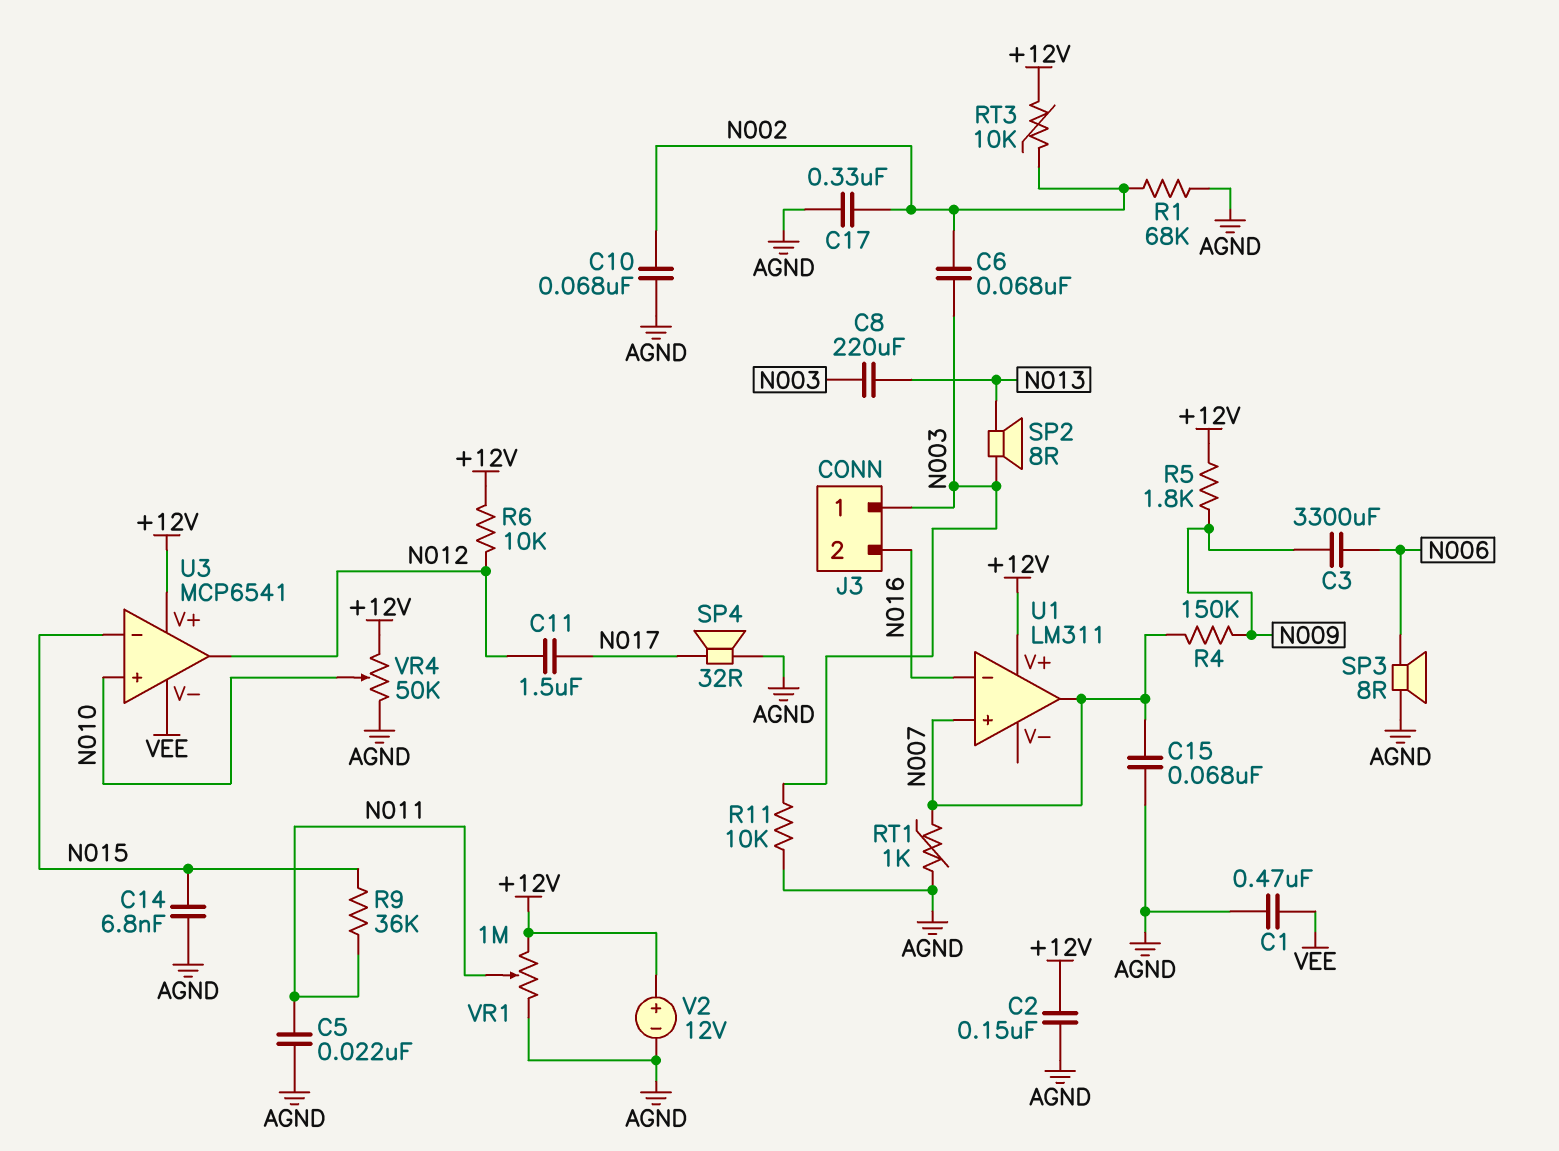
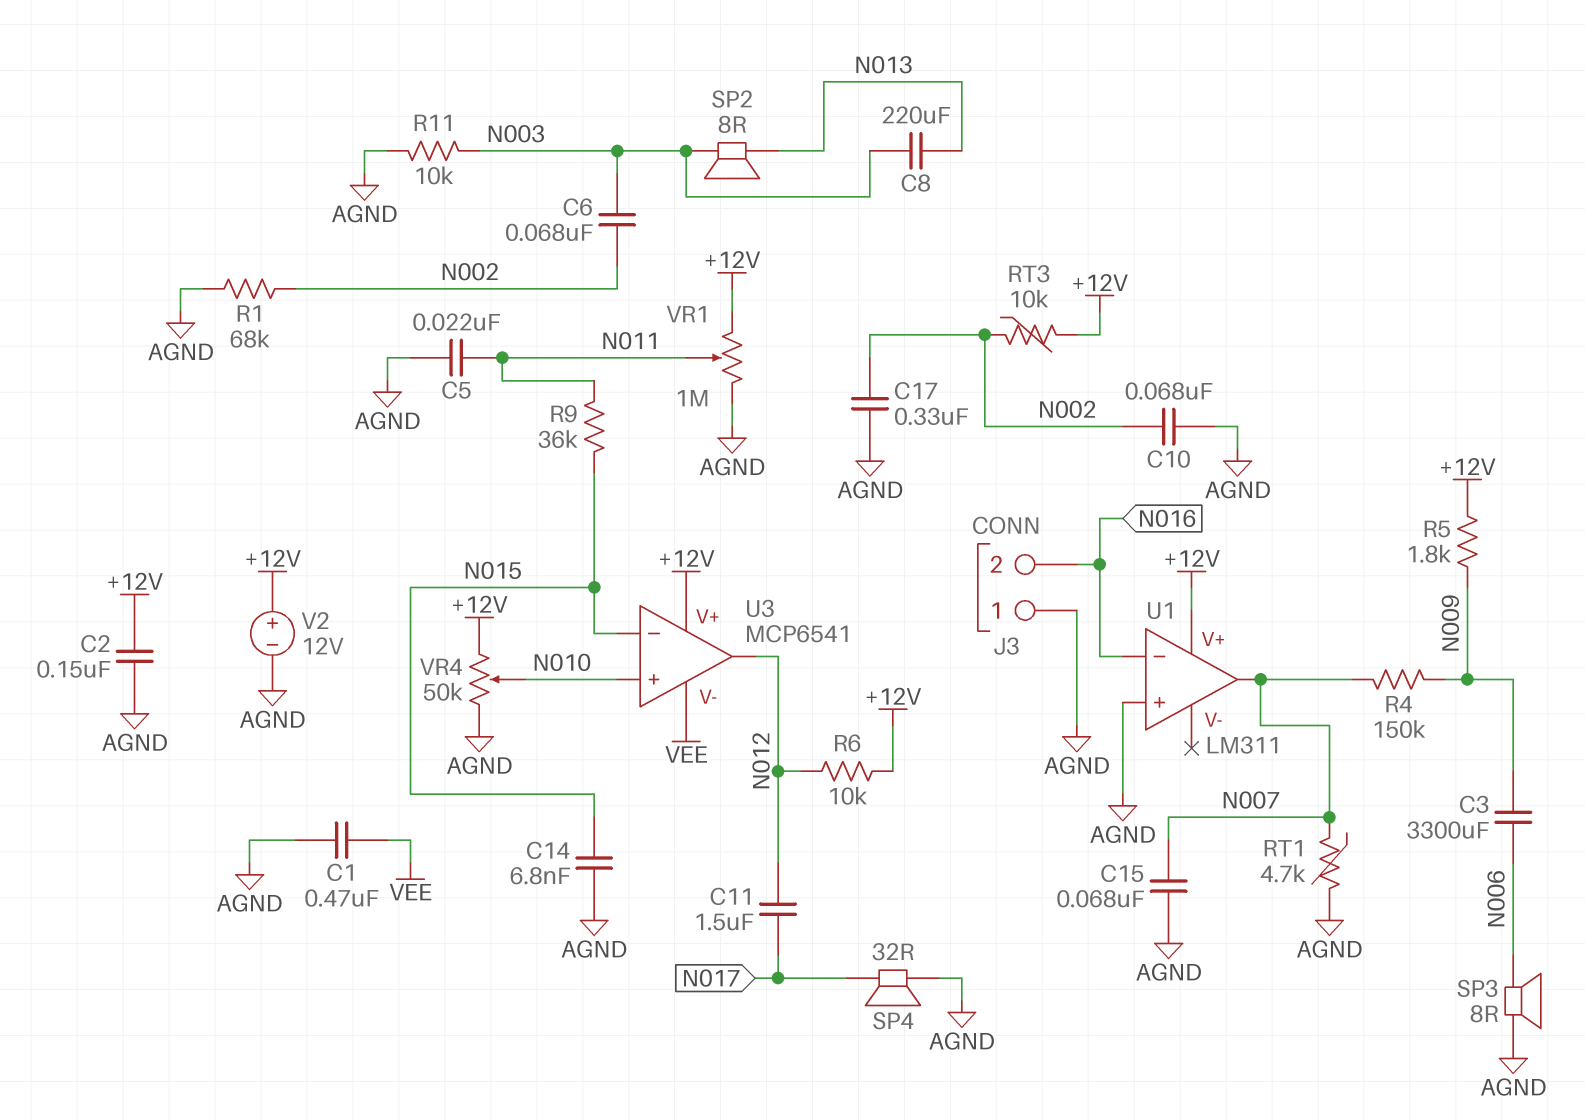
J3 pin 1: N003 -> AGND
RT1: 1k (AGND, N007) -> 4.7k (AGND, N007)
U1 pin in+: N007 -> AGND

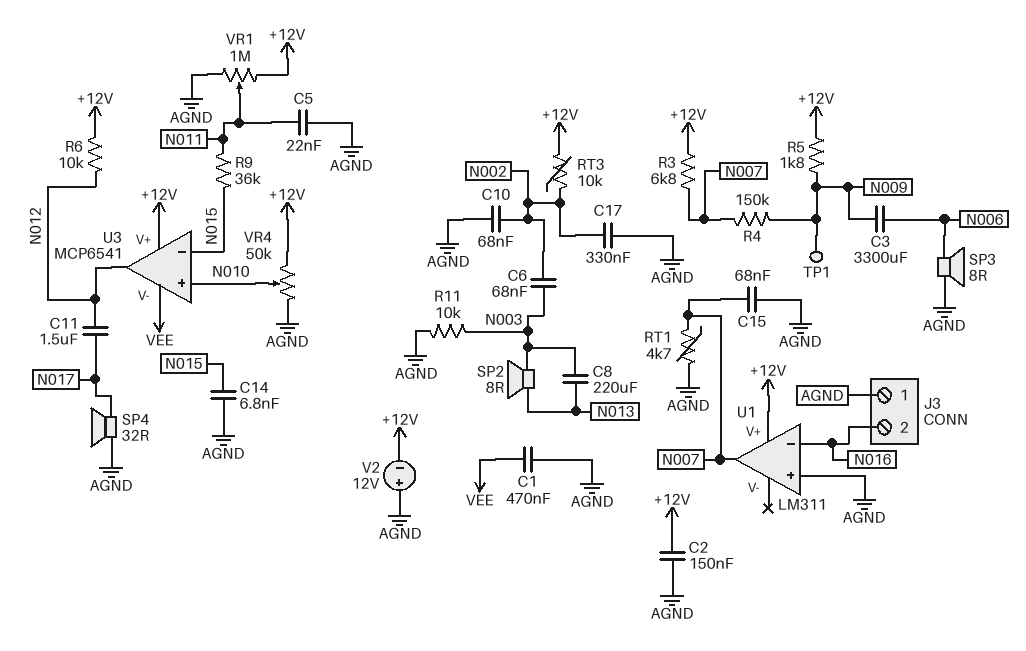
R1: 68k (AGND, N002) -> none
R3: none -> 6.8k (+12V, N007)
TP1: none -> test point (N009)
V2: 12V (plus +12V, minus AGND) -> 12V (plus AGND, minus +12V)

